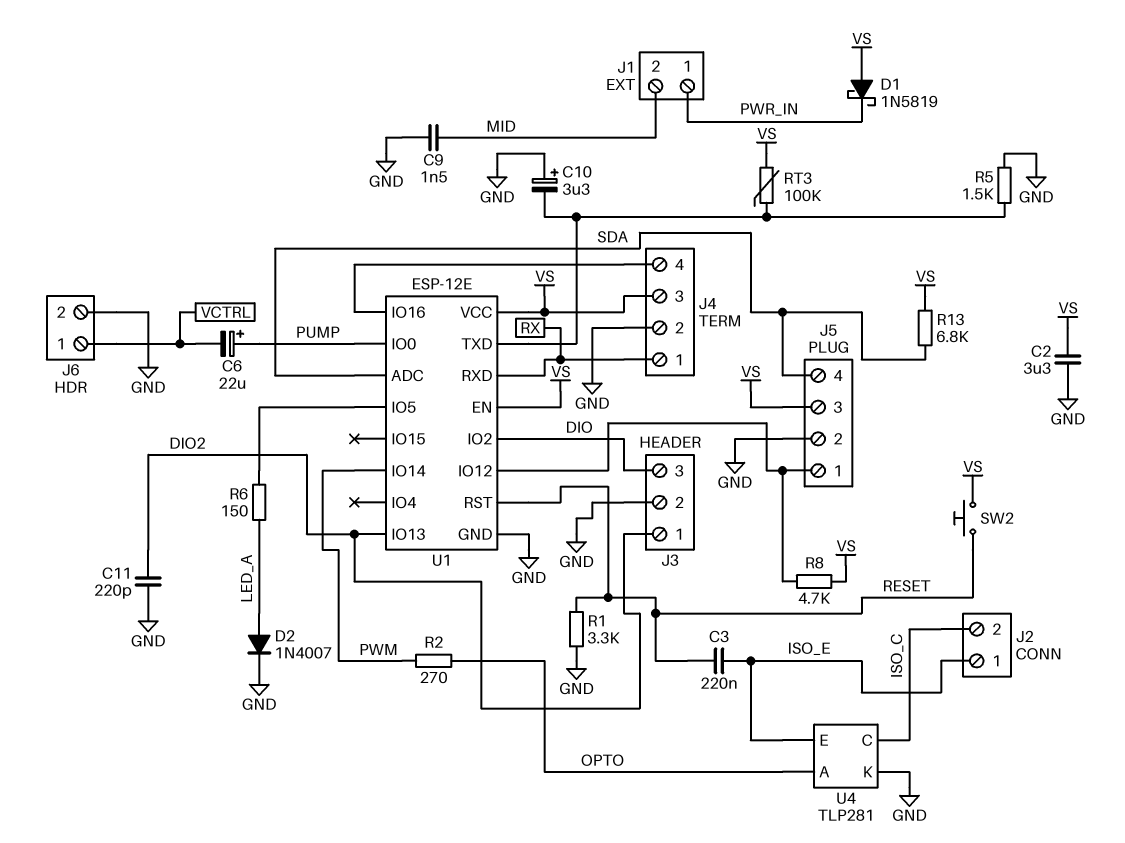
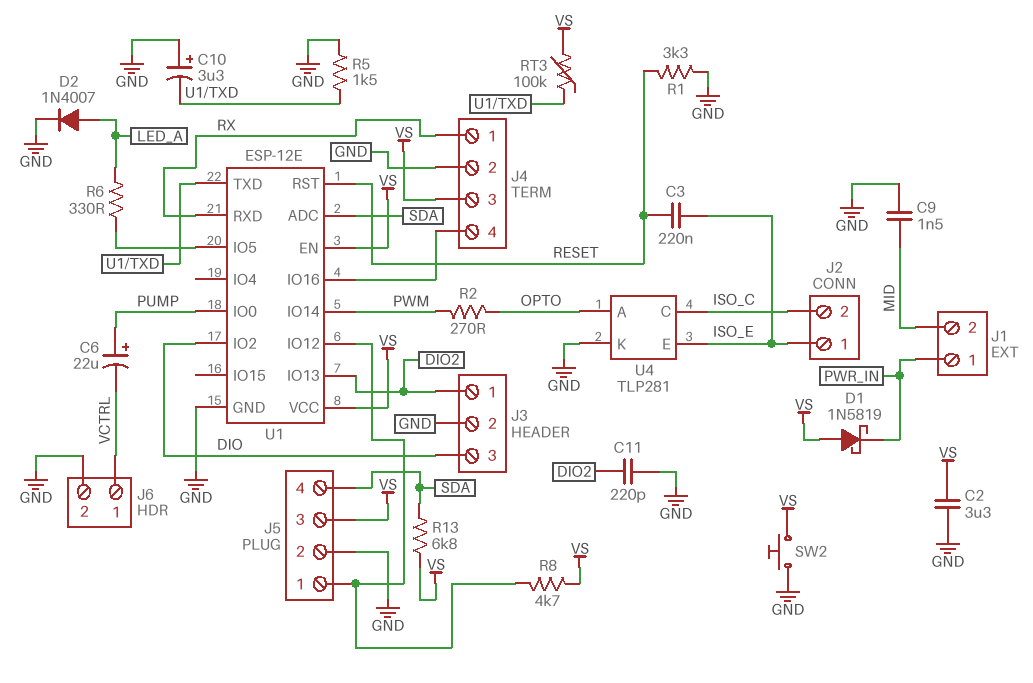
R6: 150 (LED_A, U1/IO5) -> 330 (LED_A, U1/IO5)
SW2: button (RESET, VS) -> button (GND, VS)

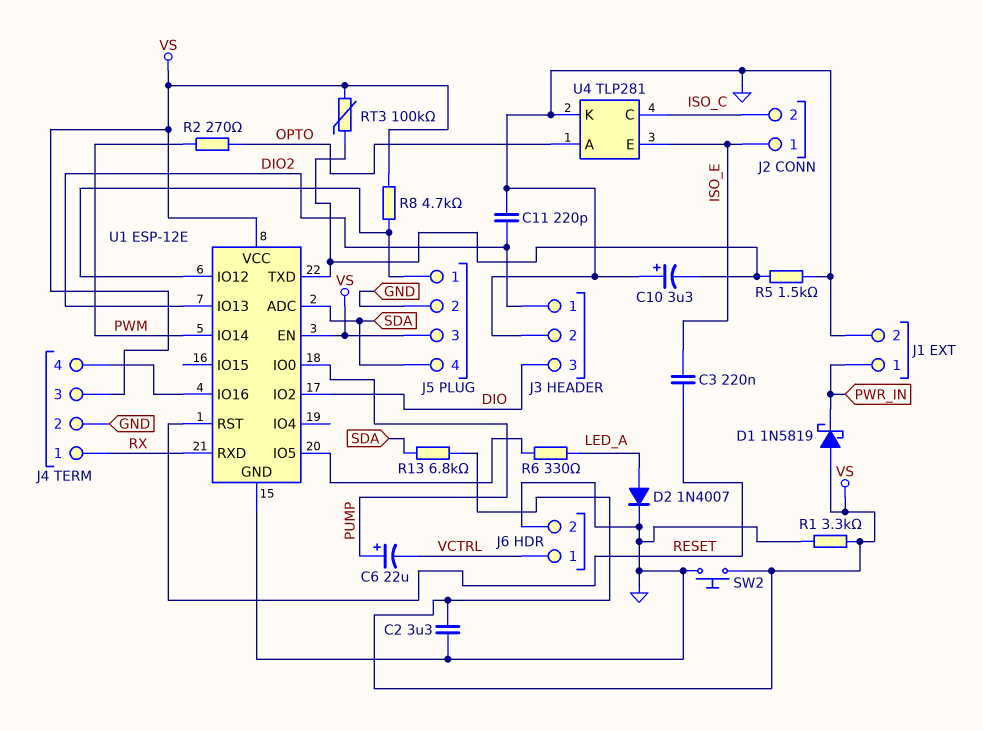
C9: 1.5nF (GND, MID) -> none
J1 pin 2: MID -> GND
R1: 3.3k (GND, RESET) -> 3.3k (GND, VS)

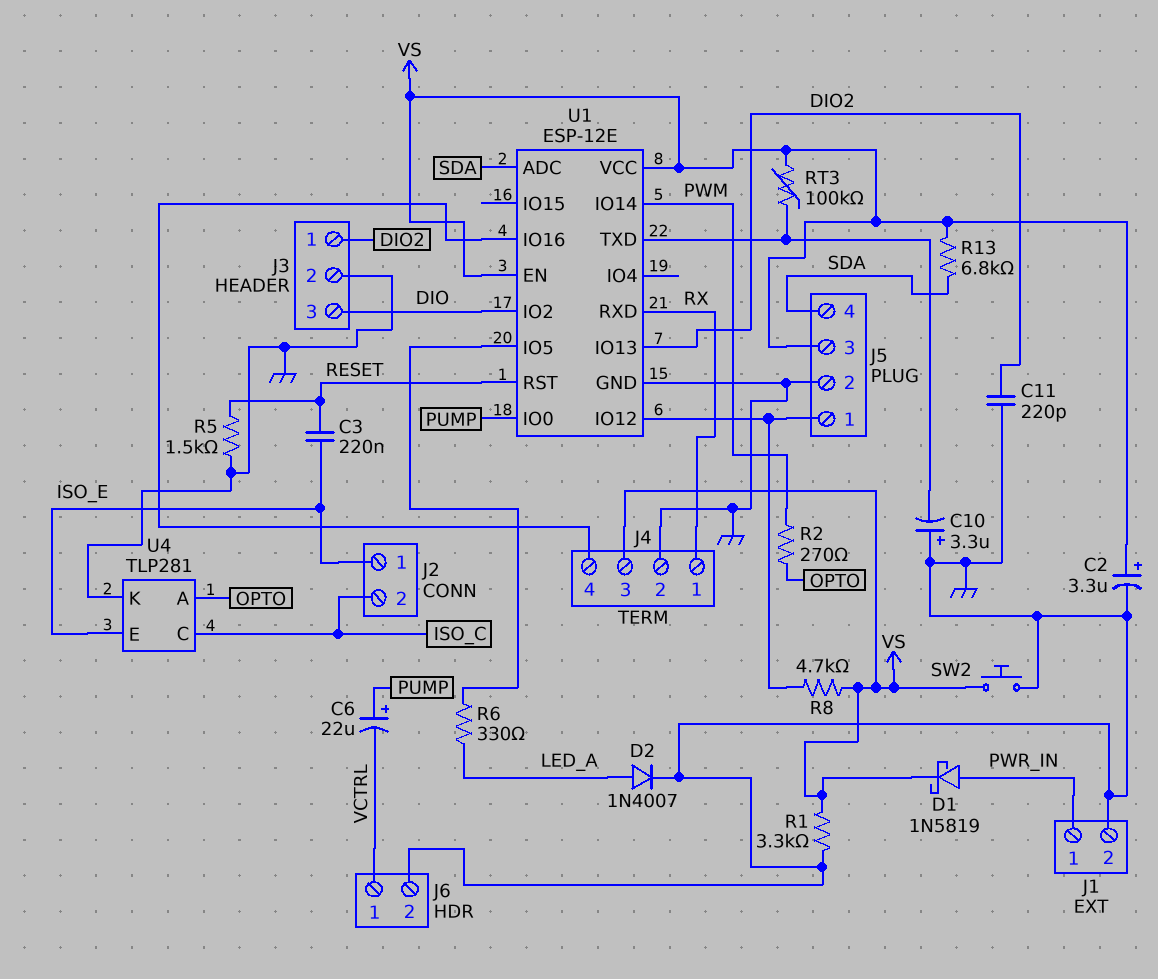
C2: 3.3uF (GND, VS) -> 3.3uF (plus VS, minus GND)
D1: schottky 1N5819 (A VS, K PWR_IN) -> schottky 1N5819 (A PWR_IN, K VS)
R5: 1.5k (GND, U1/TXD) -> 1.5k (GND, RESET)

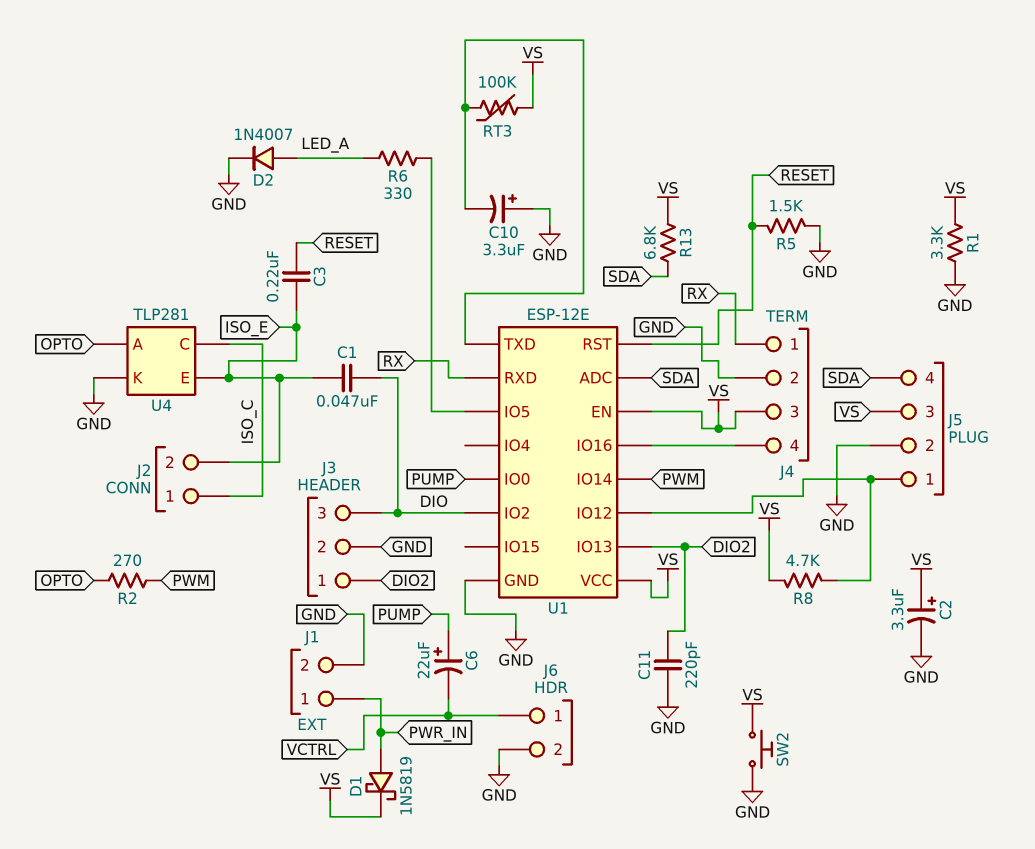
C1: none -> 47nF (DIO, ISO_E)
J2 pin 1: ISO_E -> ISO_C
J2 pin 2: ISO_C -> ISO_E

